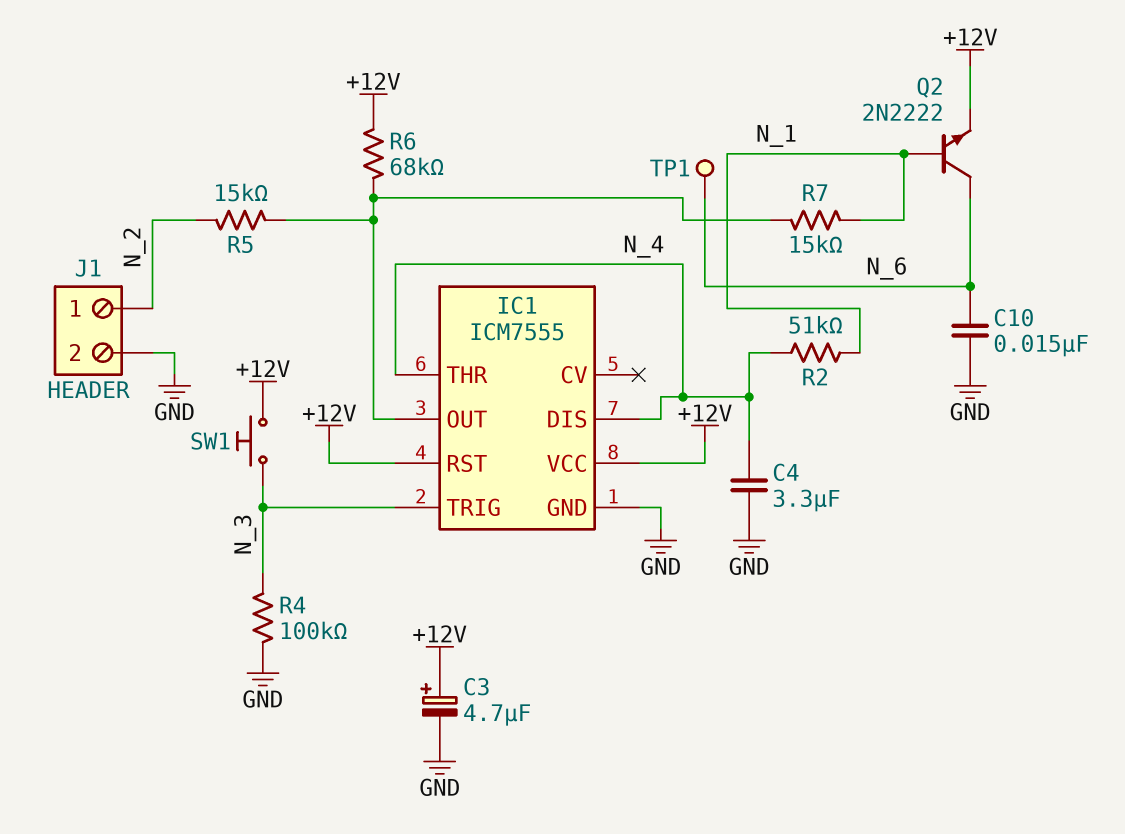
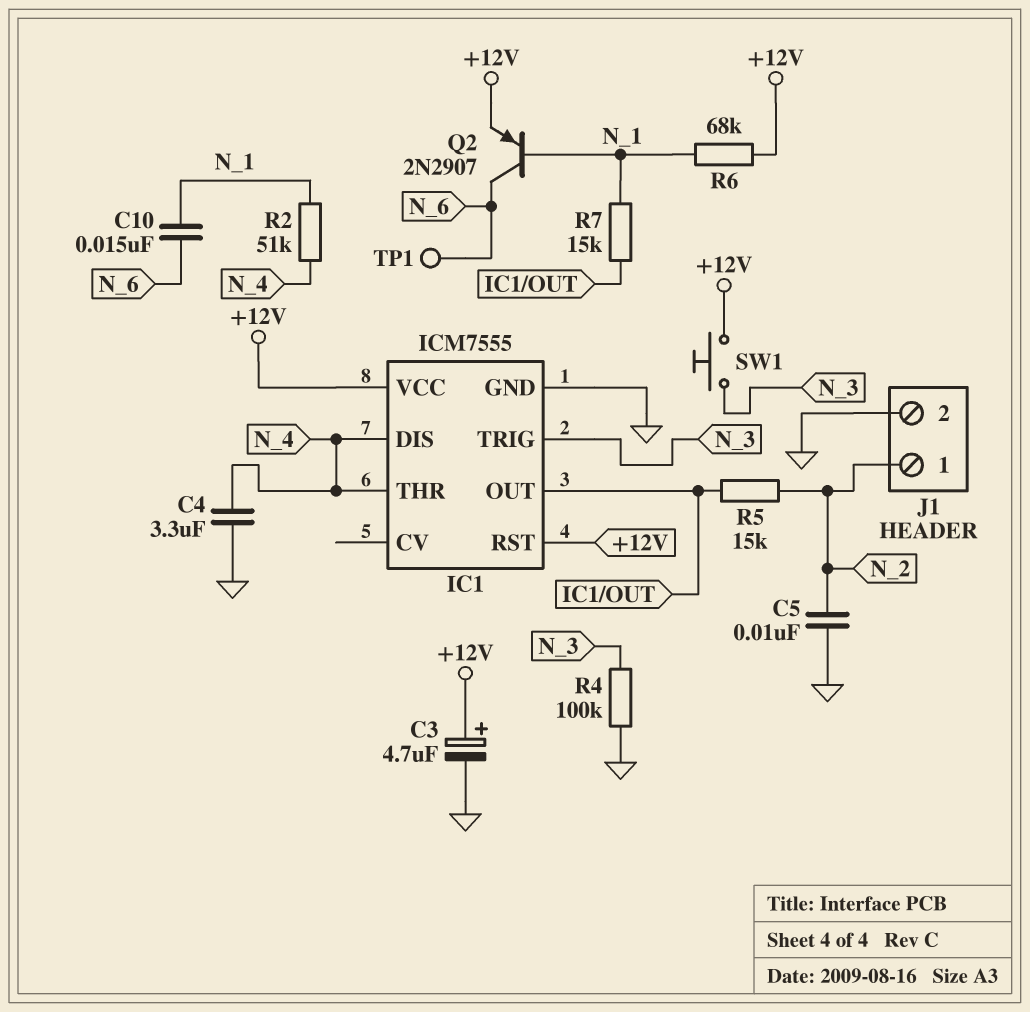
C5: none -> 10nF (GND, N_2)
C10: 15nF (GND, N_6) -> 15nF (N_1, N_6)
Q2: NPN 2N2222 (B N_1, C N_6, E +12V) -> PNP 2N2907 (B N_1, C N_6, E +12V)
R6: 68k (+12V, IC1/OUT) -> 68k (+12V, N_1)

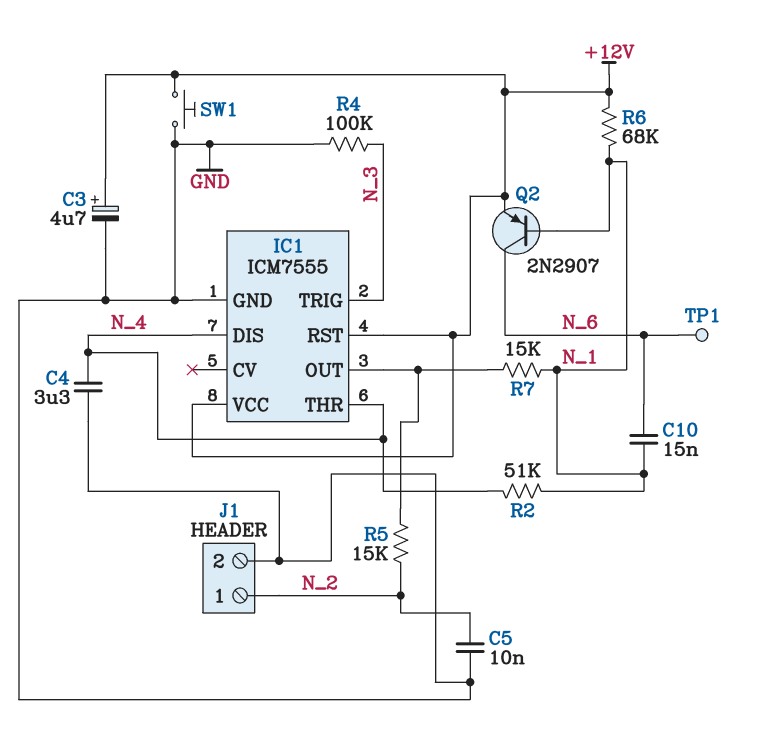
SW1: button (+12V, N_3) -> button (+12V, GND)

